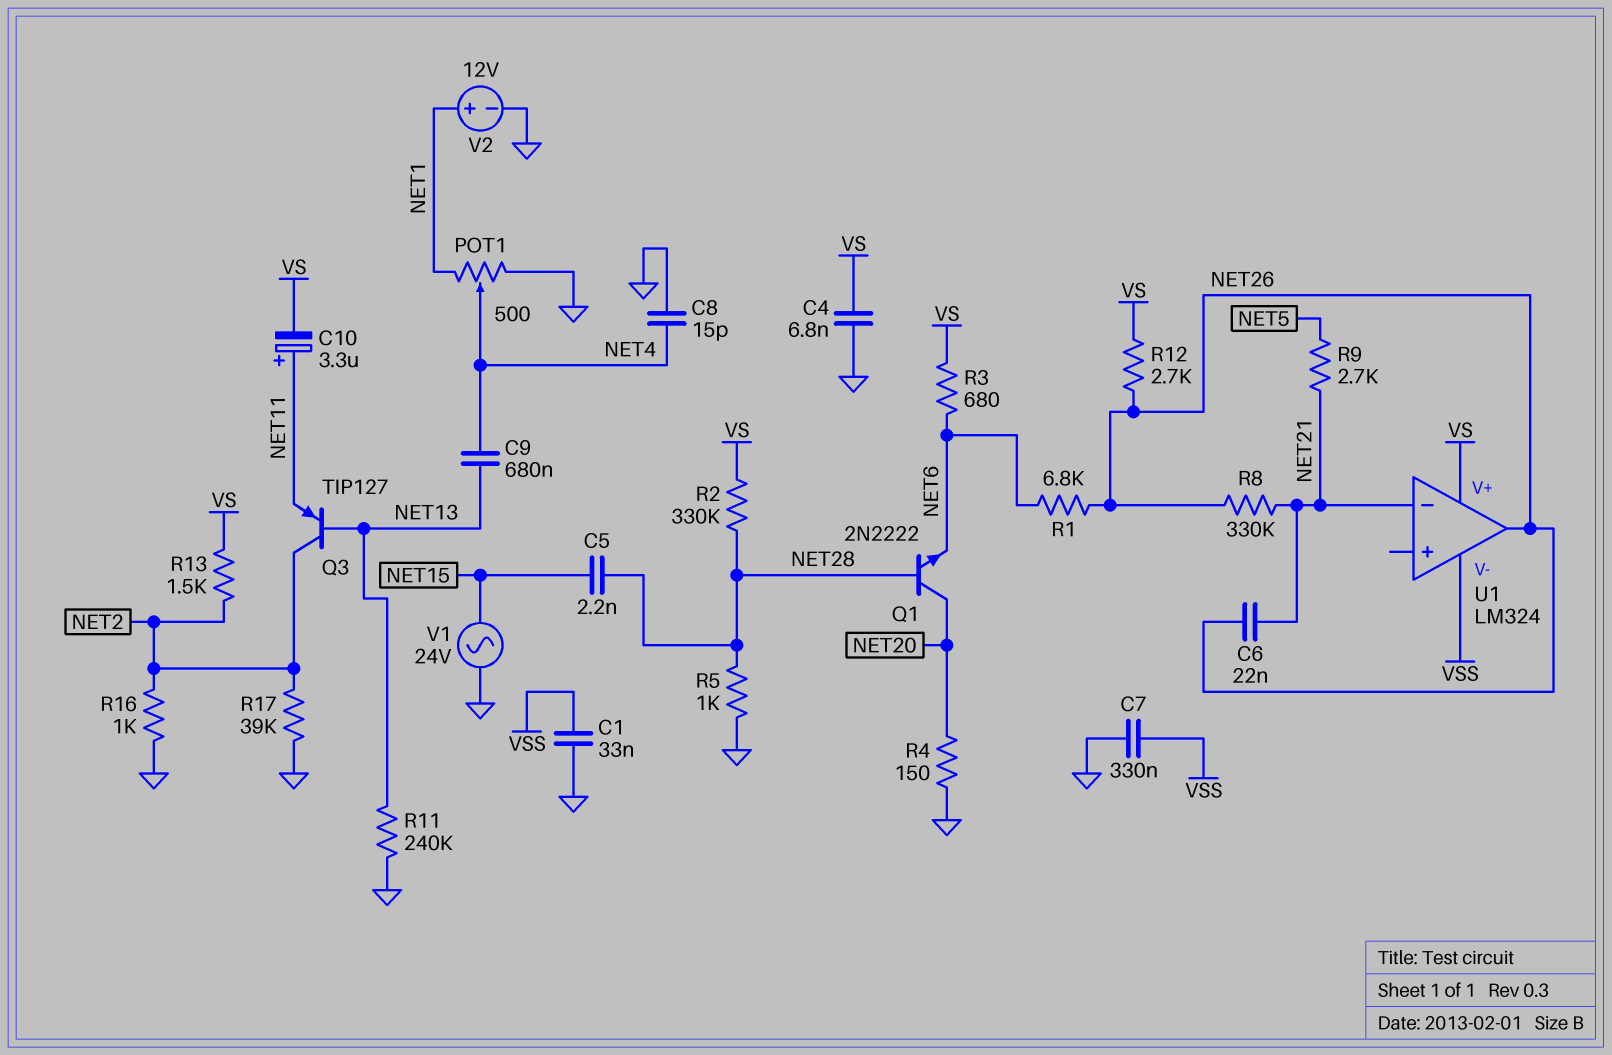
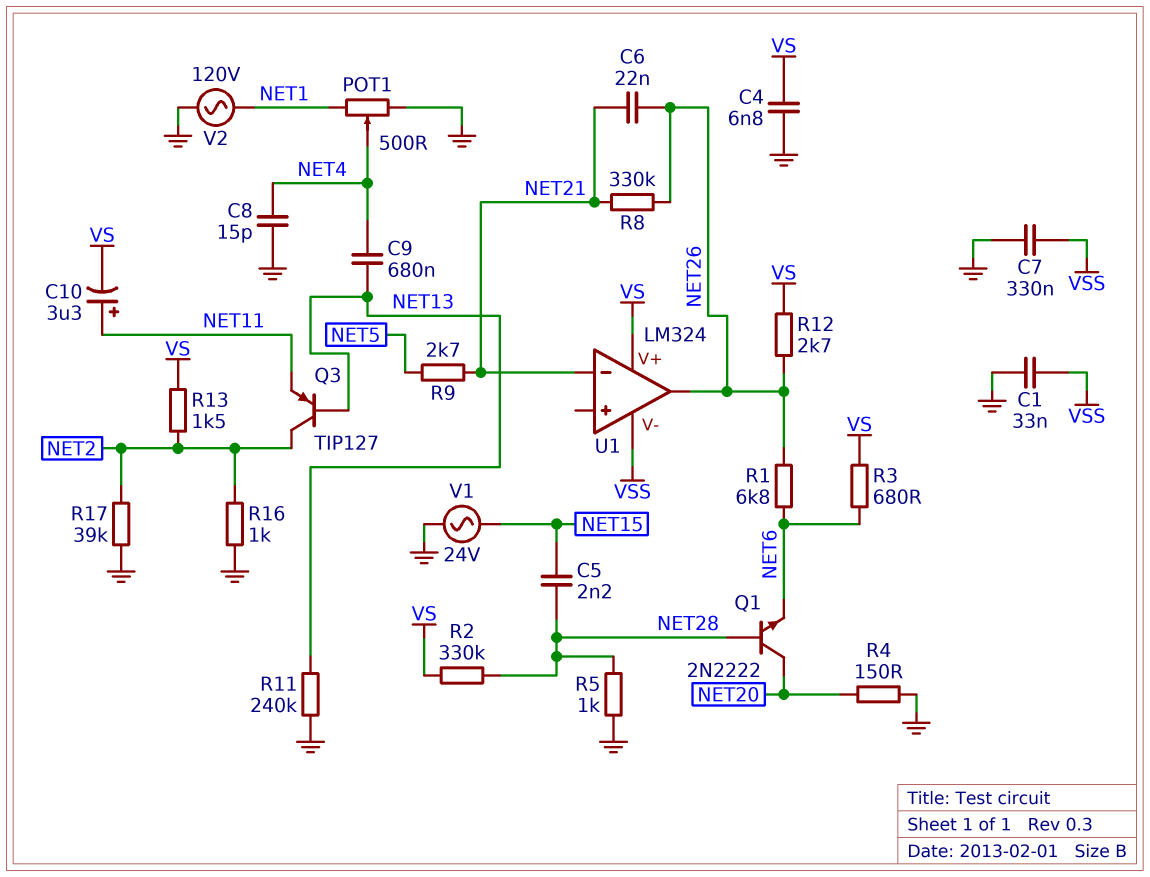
V2: 12V (plus NET1, minus GND) -> AC 120V (GND, NET1)

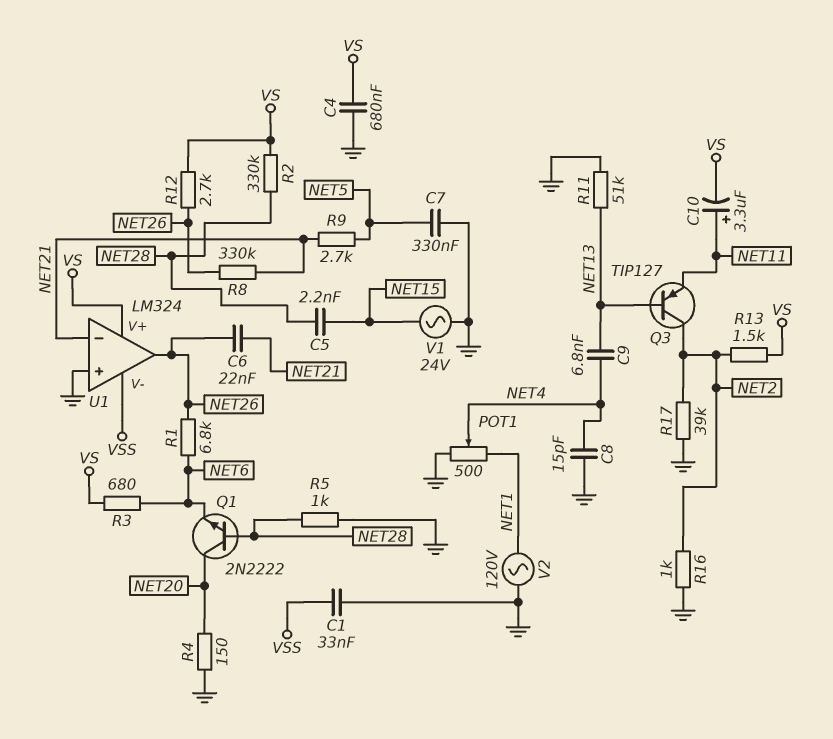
C4: 6.8nF (GND, VS) -> 680nF (GND, VS)
C7: 330nF (GND, VSS) -> 330nF (GND, NET5)
C9: 680nF (NET4, NET13) -> 6.8nF (NET4, NET13)
R11: 240k (GND, NET13) -> 51k (GND, NET13)
U1 pin in+: none -> GND

